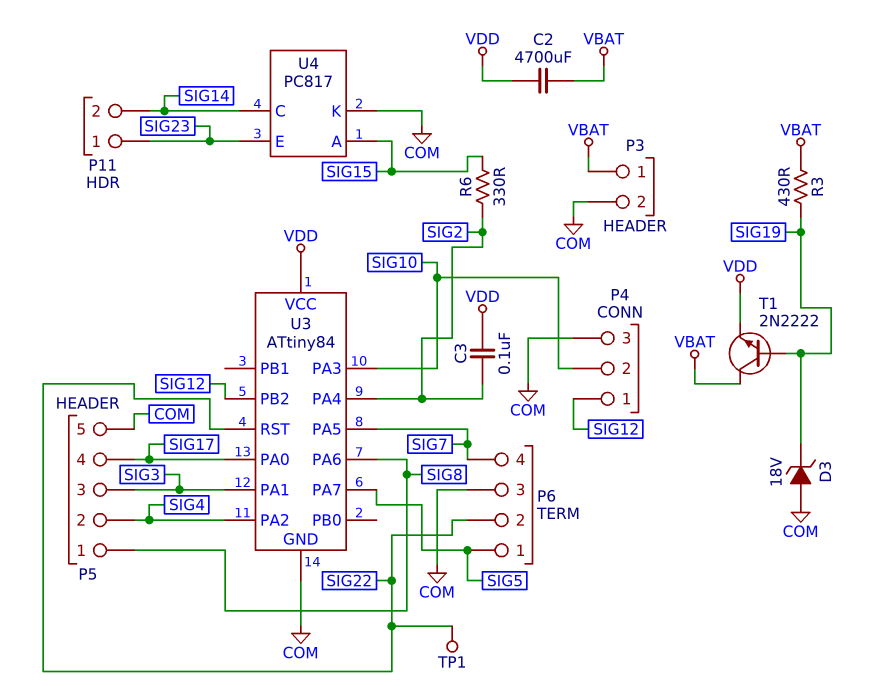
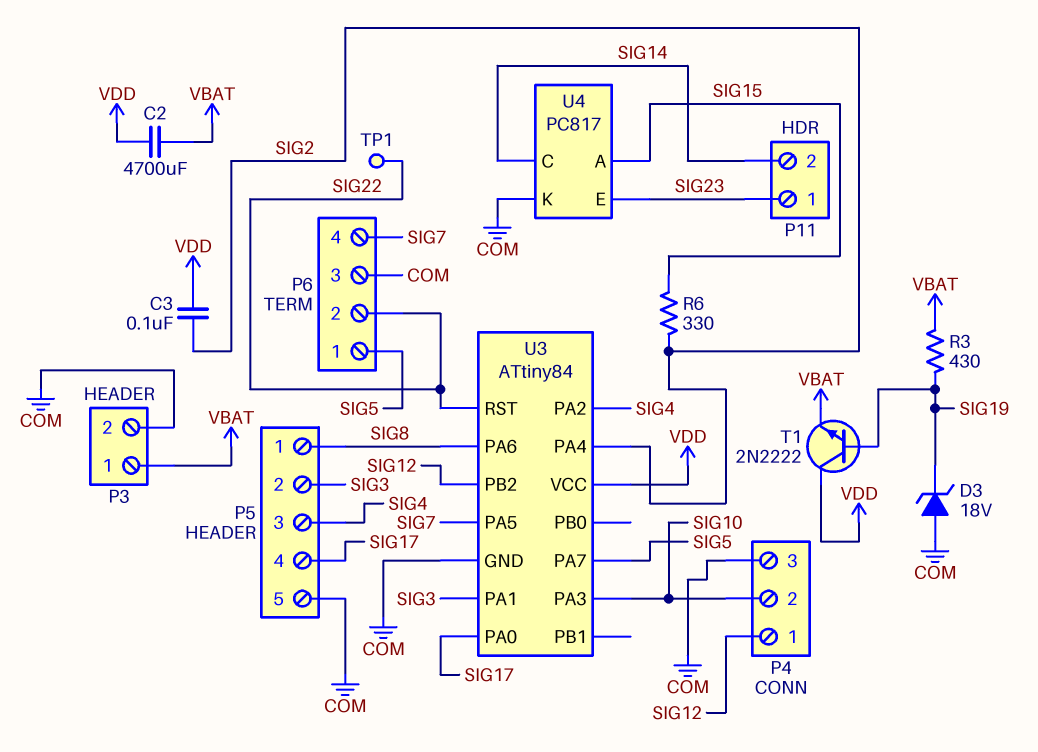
P5 pin 2: SIG4 -> SIG3
P5 pin 3: SIG3 -> SIG4
T1: NPN 2N2222 (B SIG19, C VBAT, E VDD) -> NPN 2N2222 (B SIG19, C VDD, E VBAT)

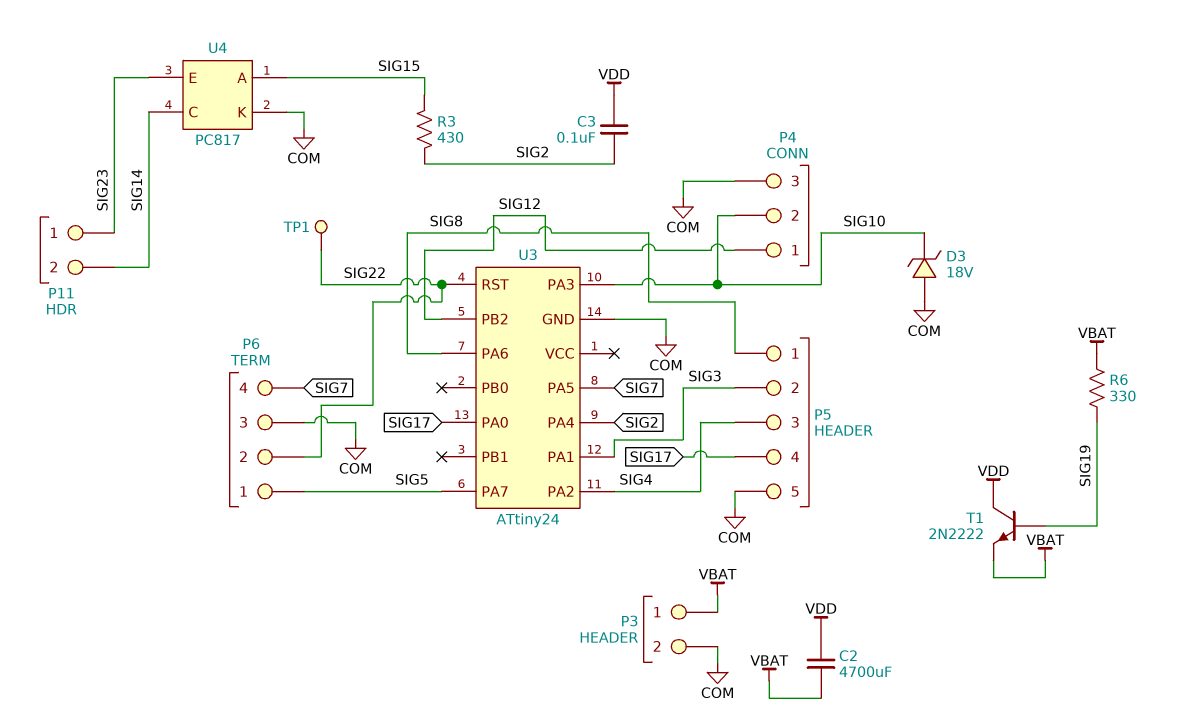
D3: zener 18V (A COM, K SIG19) -> zener 18V (A COM, K SIG10)
R3: 430 (SIG19, VBAT) -> 430 (SIG2, SIG15)
R6: 330 (SIG2, SIG15) -> 330 (SIG19, VBAT)
U3: ATtiny84 -> ATtiny24
U3 pin VCC: VDD -> none

